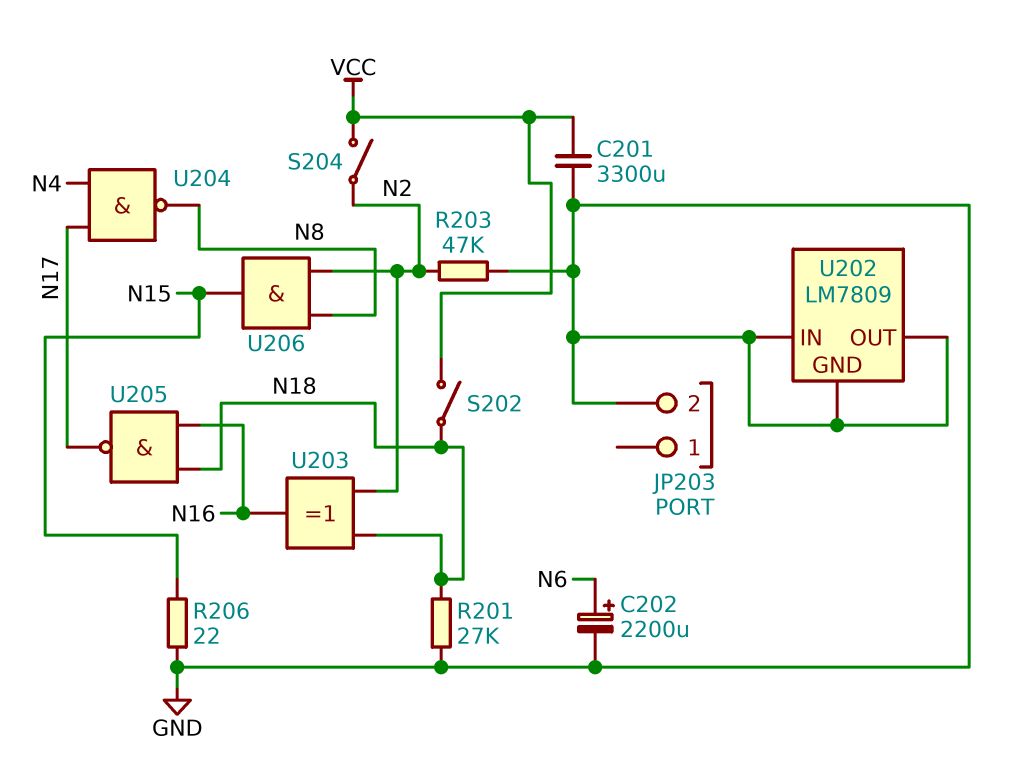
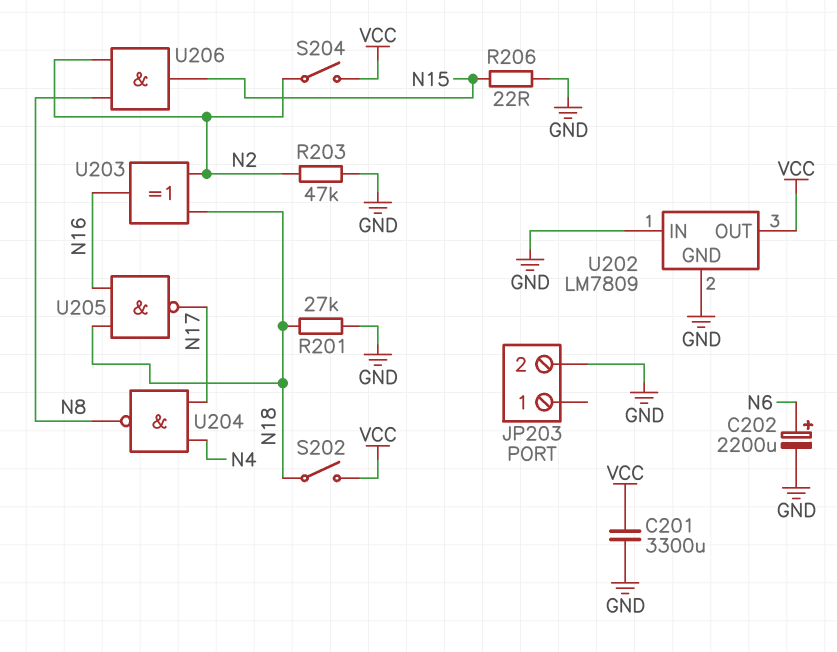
U202 pin OUT: GND -> VCC

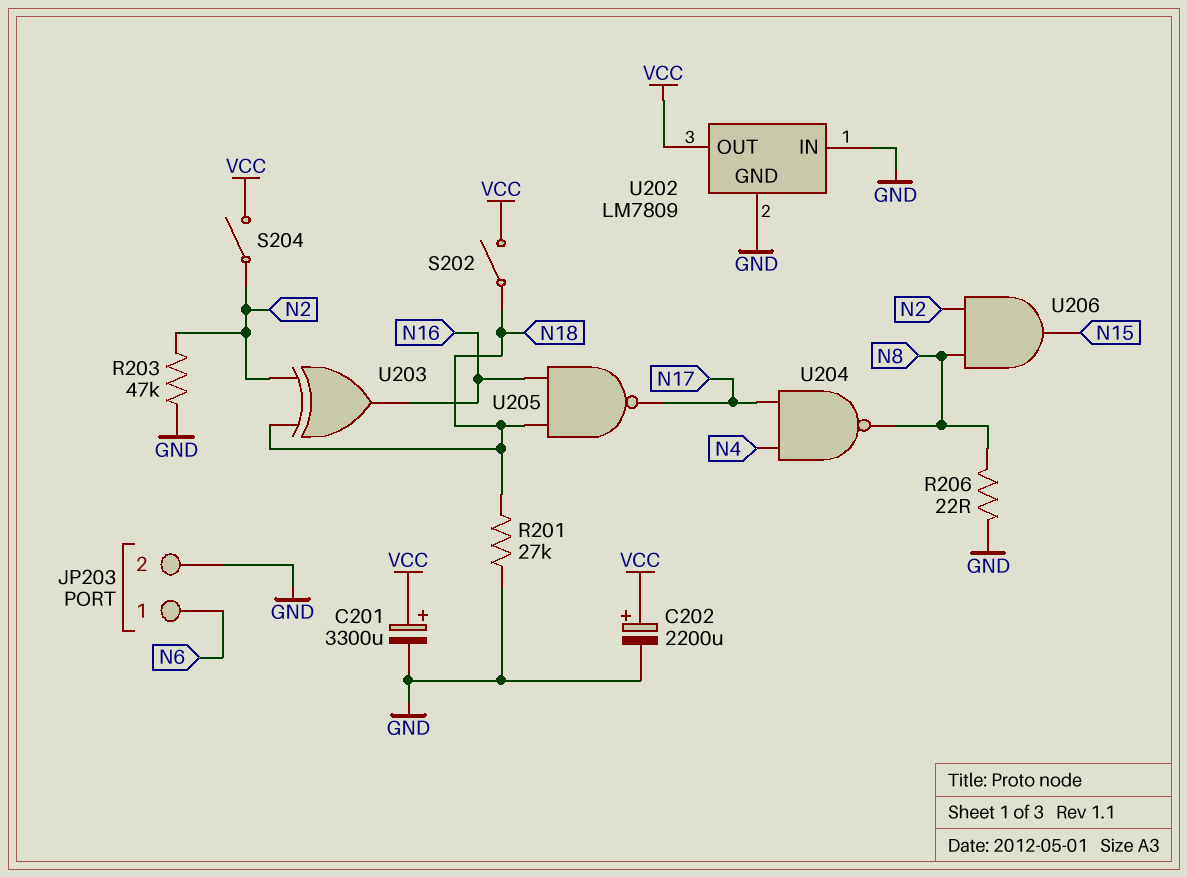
C201: 3300uF (GND, VCC) -> 3300uF (plus VCC, minus GND)
C202: 2200uF (plus N6, minus GND) -> 2200uF (plus VCC, minus GND)
JP203 pin 1: none -> N6
R206: 22 (GND, N15) -> 22 (GND, N8)

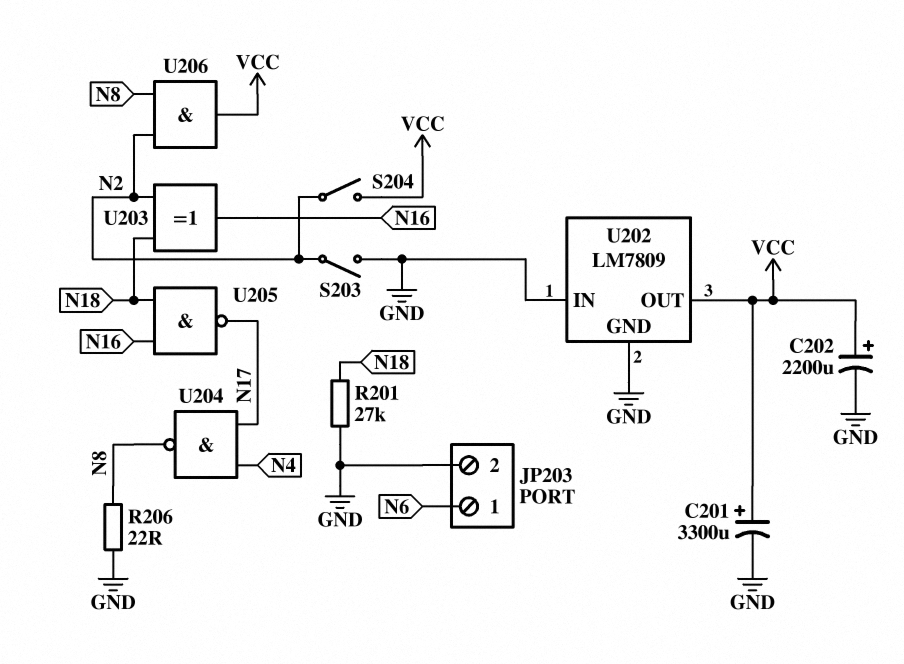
R203: 47k (GND, N2) -> none
S202: switch (N18, VCC) -> none
S203: none -> switch (GND, N2)
U206: AND (in N2, in N8, out N15) -> AND (in N2, in N8, out VCC)

